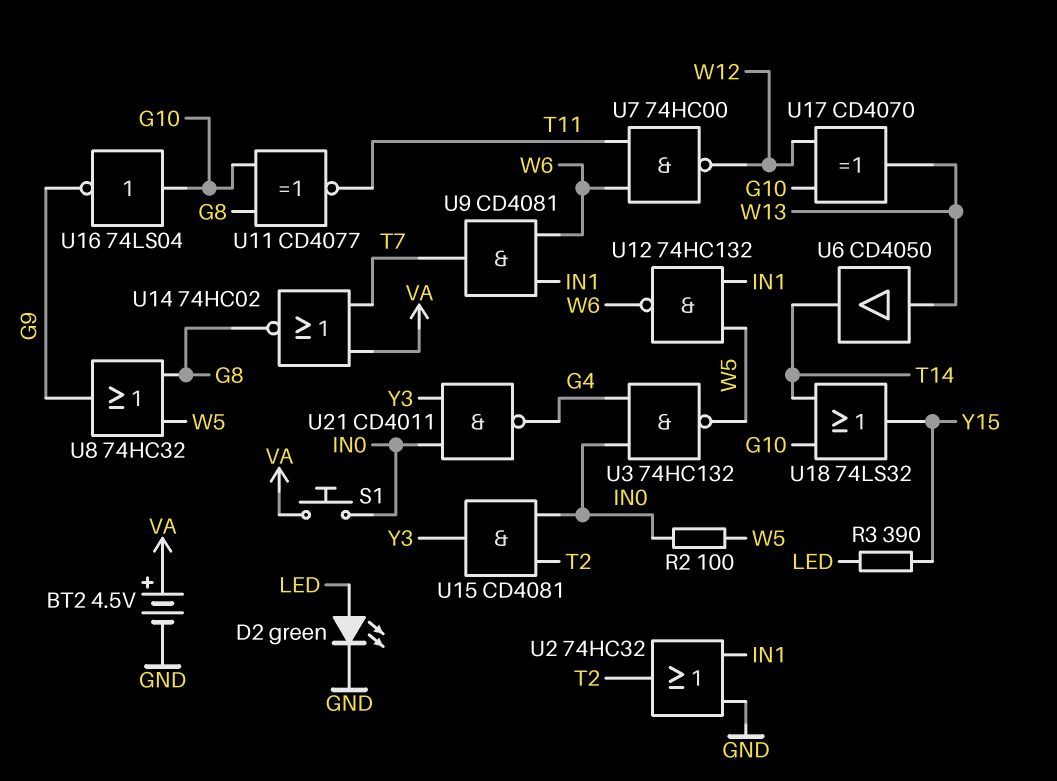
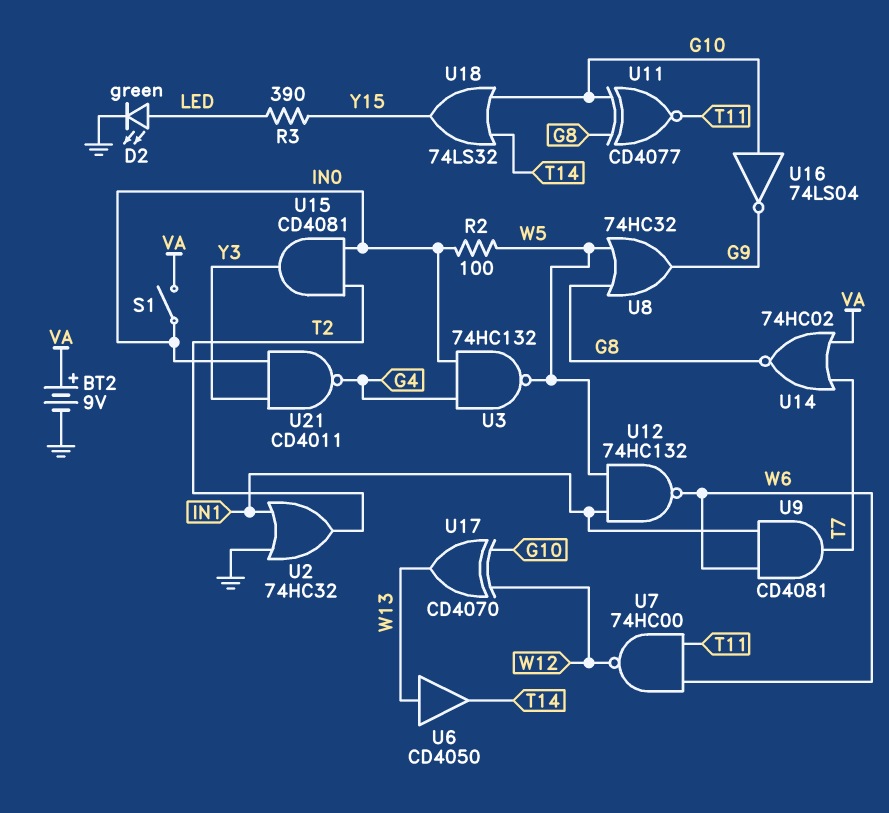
BT2: 4.5V (plus VA, minus GND) -> 9V (plus VA, minus GND)
S1: button (IN0, VA) -> switch (IN0, VA)

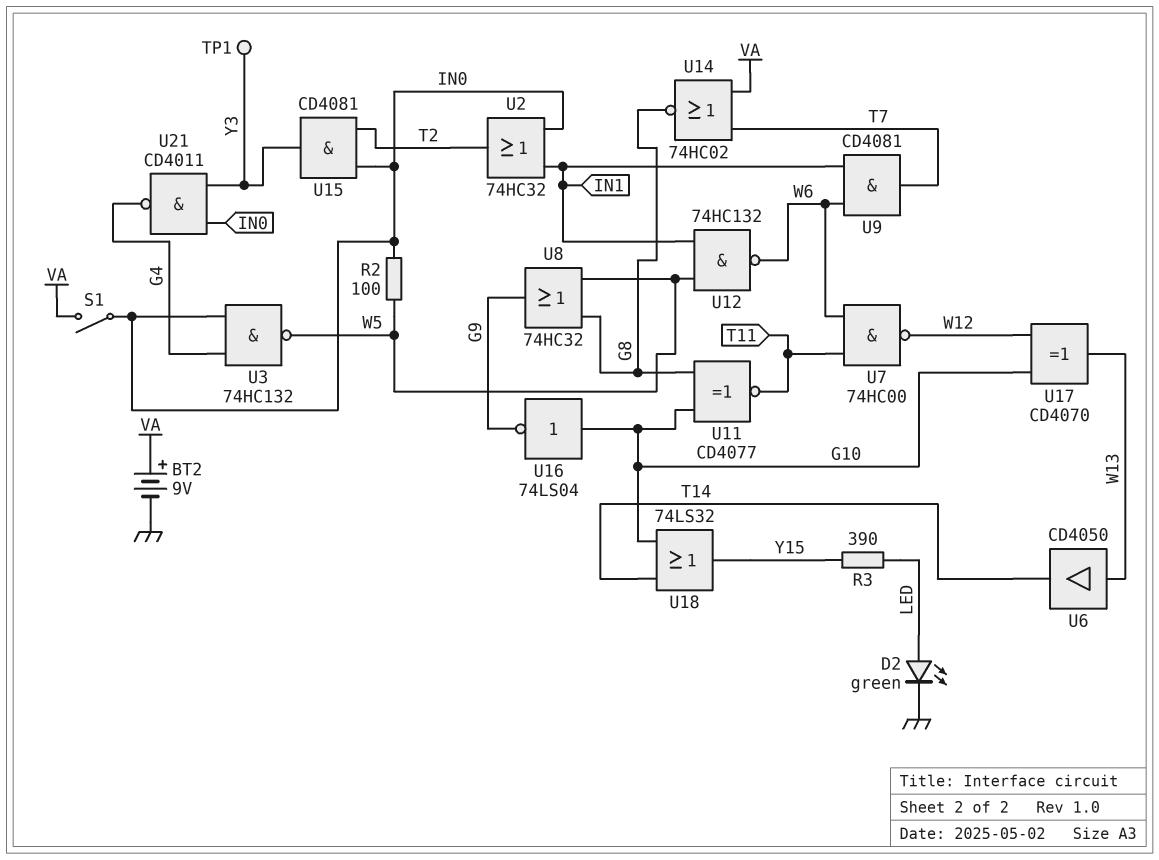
TP1: none -> test point (Y3)
U2: OR 74HC32 (in GND, in IN1, out T2) -> OR 74HC32 (in IN0, in IN1, out T2)

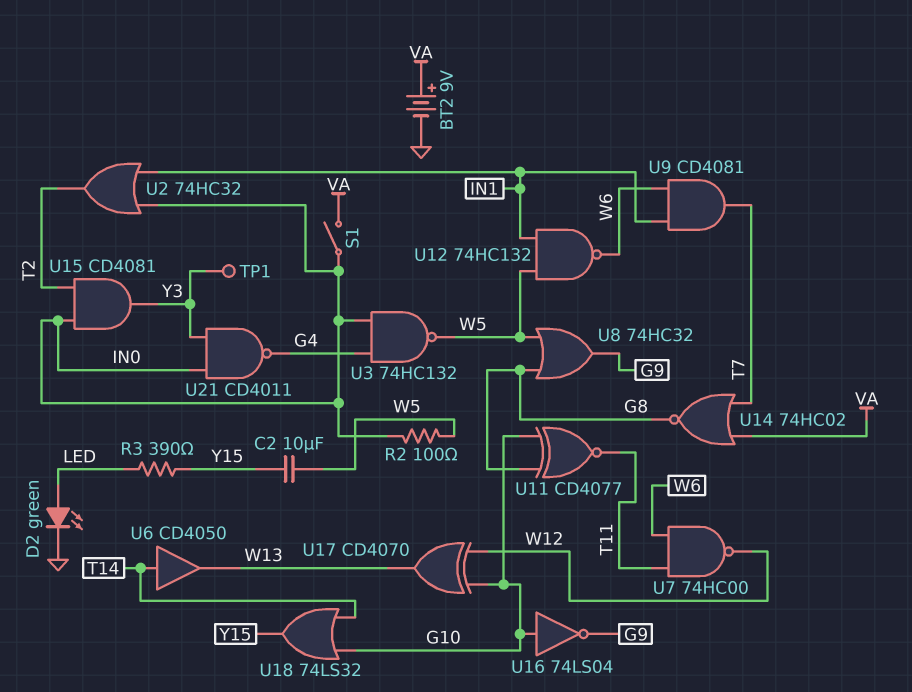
C2: none -> 10uF (W5, Y15)
U6: buffer CD4050 (in W13, out T14) -> buffer CD4050 (in T14, out W13)

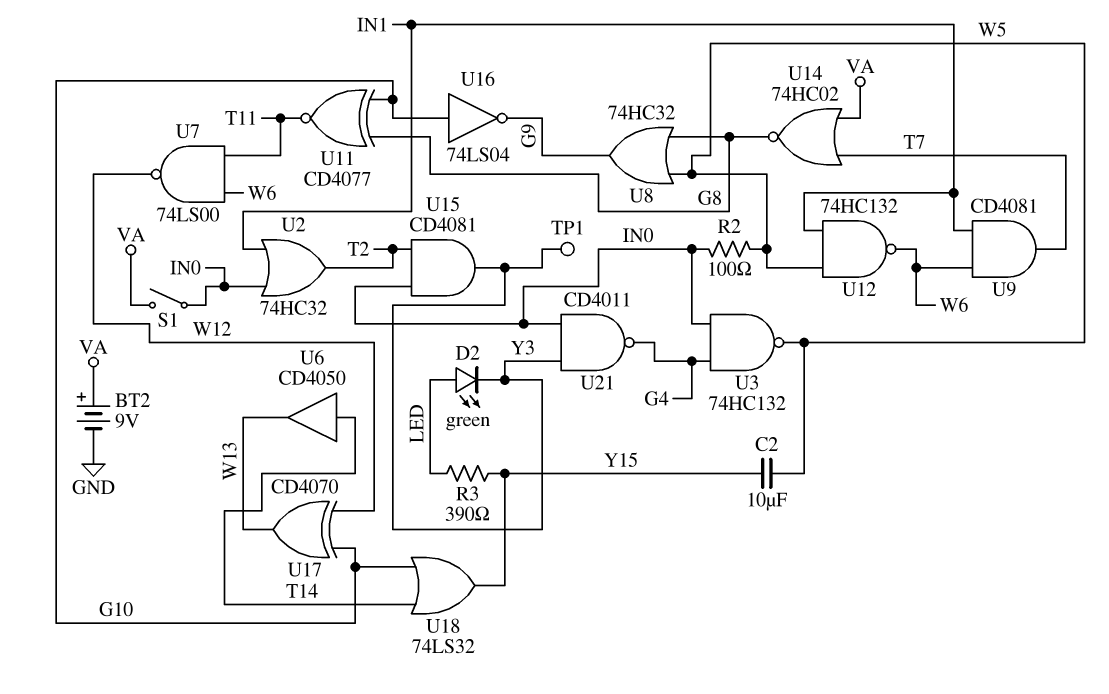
D2: LED green (A LED, K GND) -> LED green (A LED, K Y3)
U7: NAND 74HC00 (in T11, in W6, out W12) -> NAND 74LS00 (in T11, in W6, out W12)

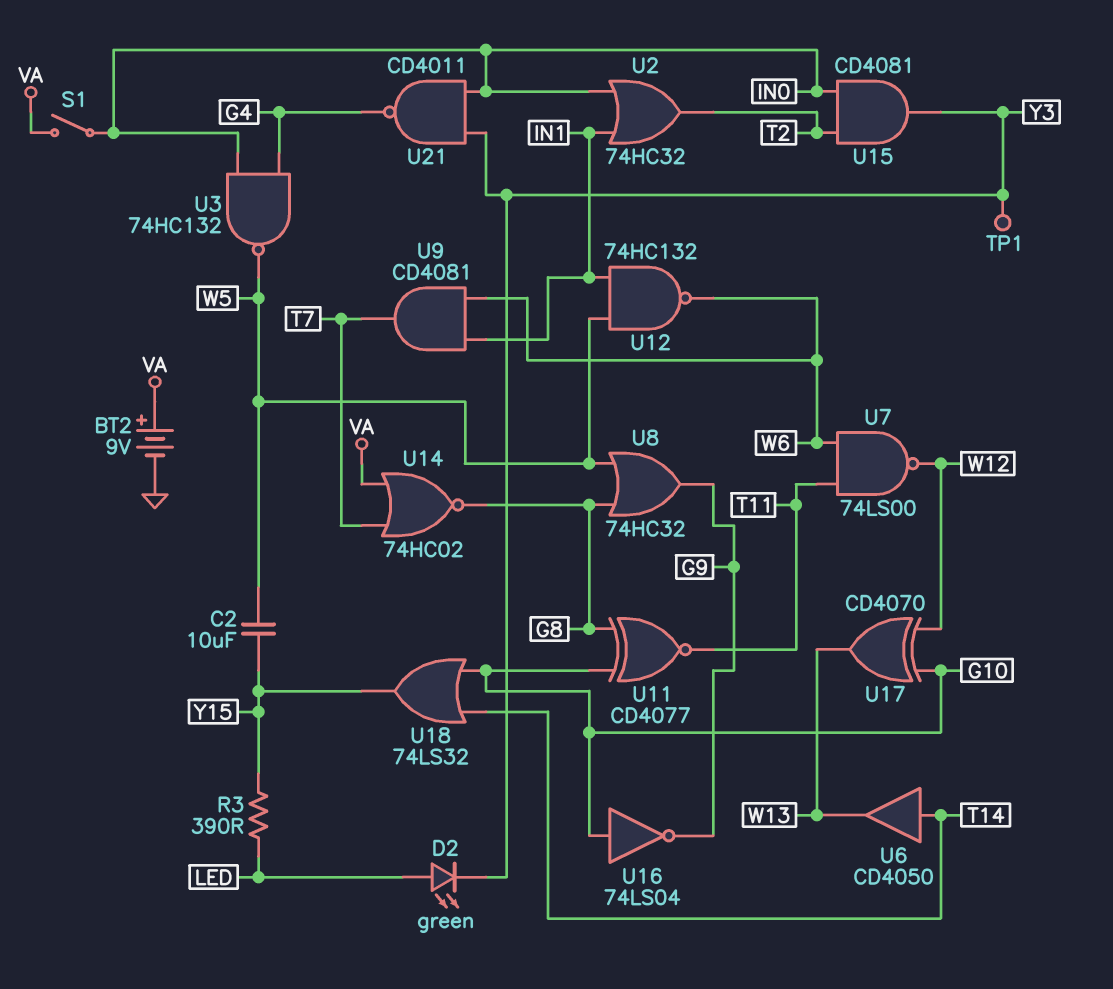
R2: 100 (IN0, W5) -> none

